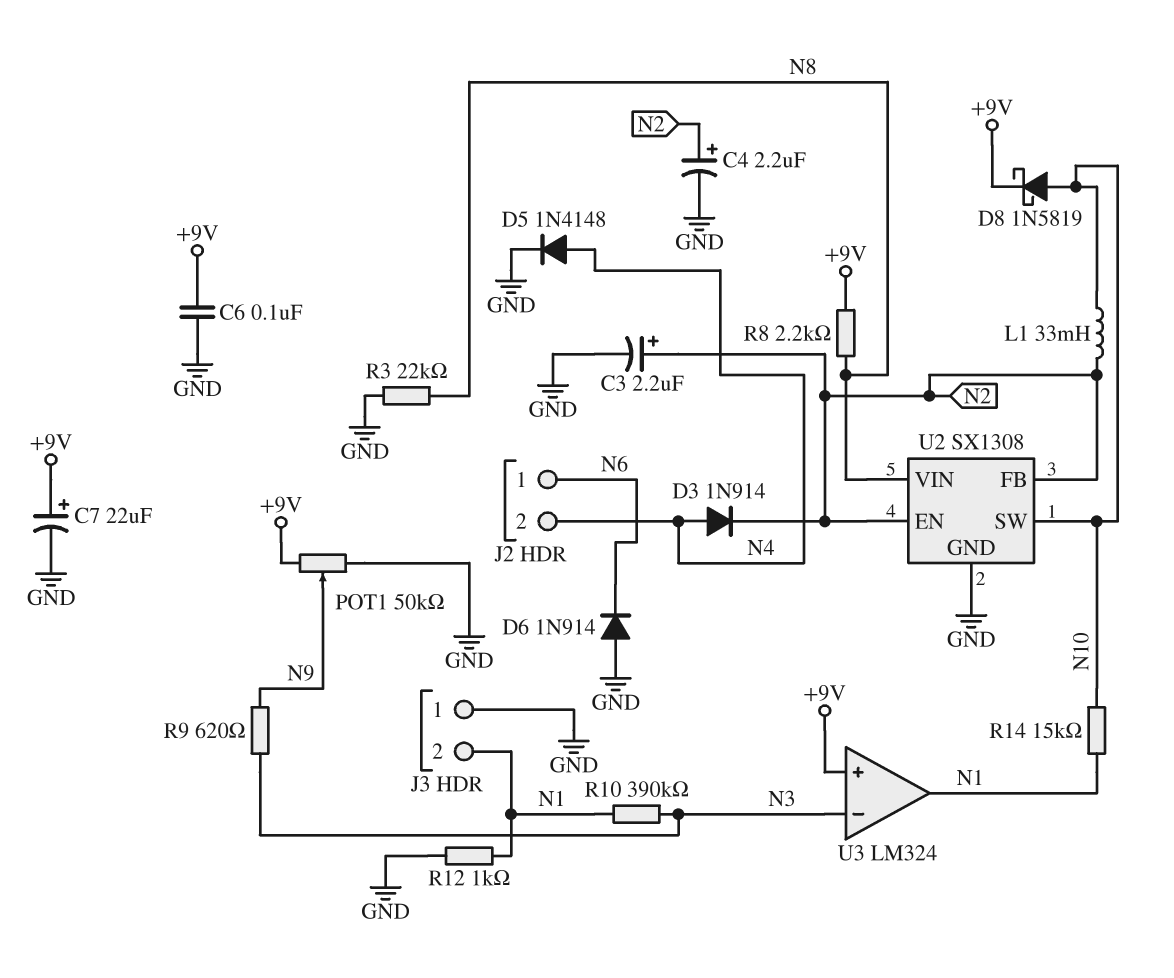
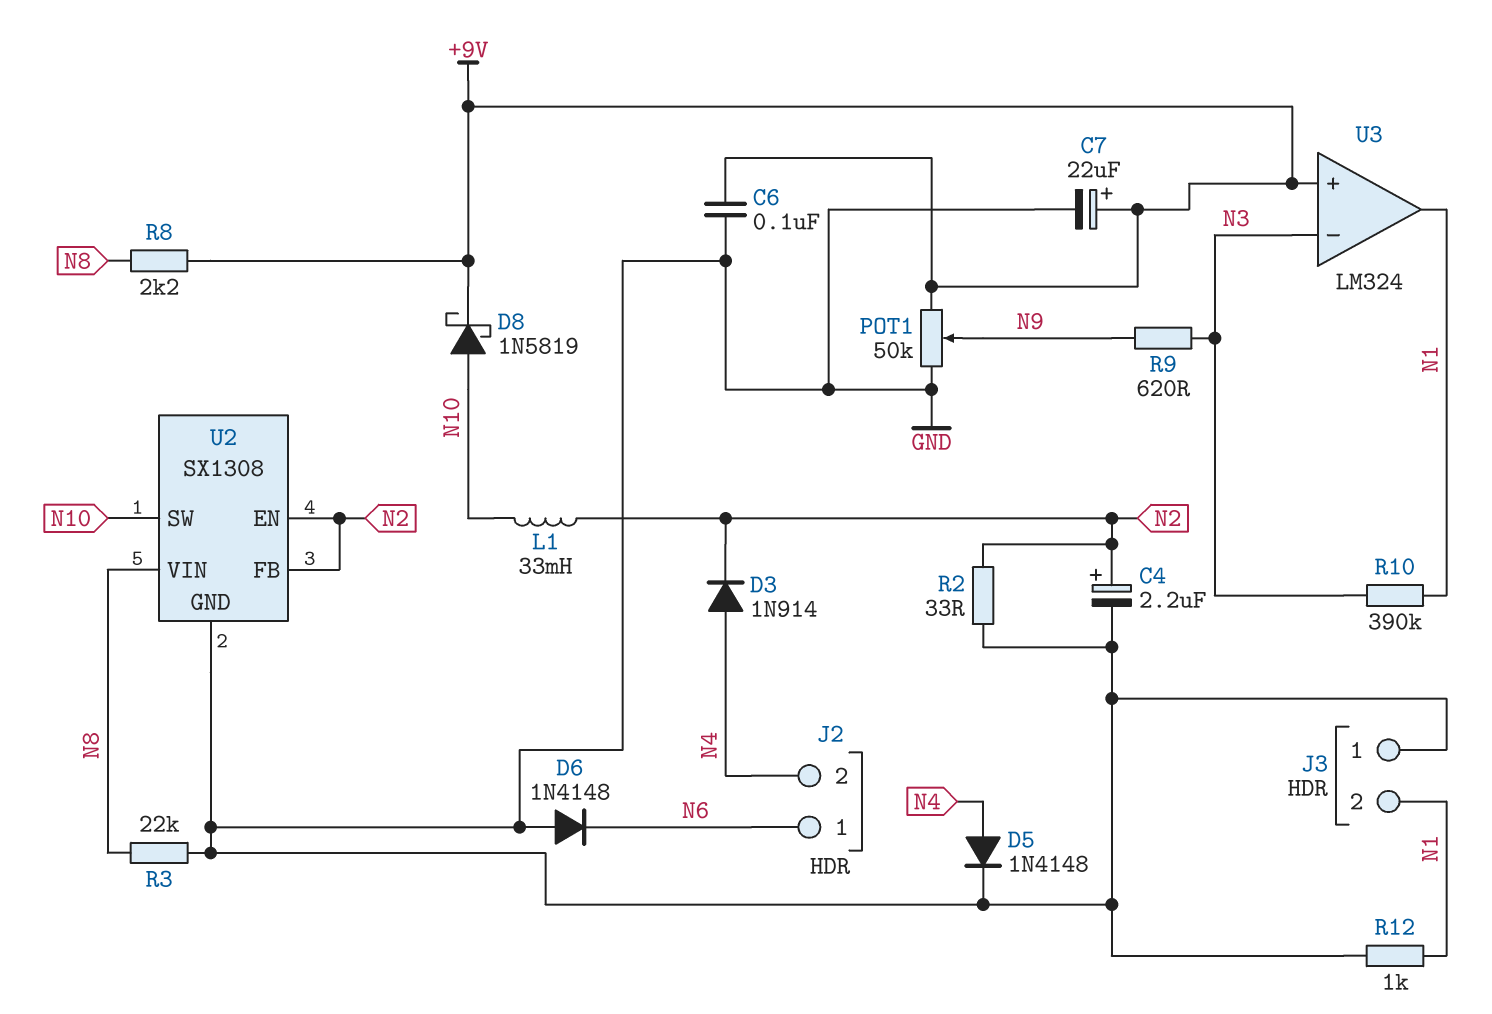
C3: 2.2uF (plus N2, minus GND) -> none
D6: diode 1N914 (A GND, K N6) -> diode 1N4148 (A GND, K N6)
R2: none -> 33 (GND, N2)
R14: 15k (N1, N10) -> none

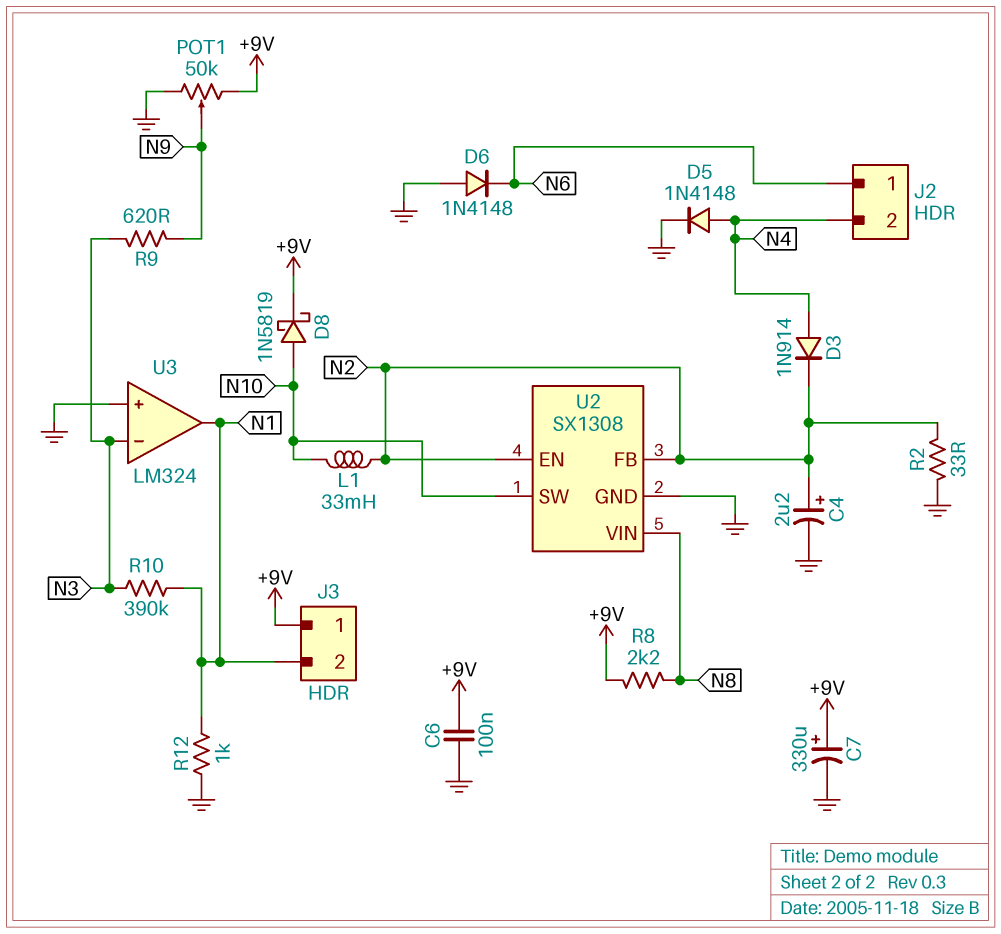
C7: 22uF (plus +9V, minus GND) -> 330uF (plus +9V, minus GND)
J3 pin 1: GND -> +9V
R3: 22k (GND, N8) -> none
U3 pin in+: +9V -> GND

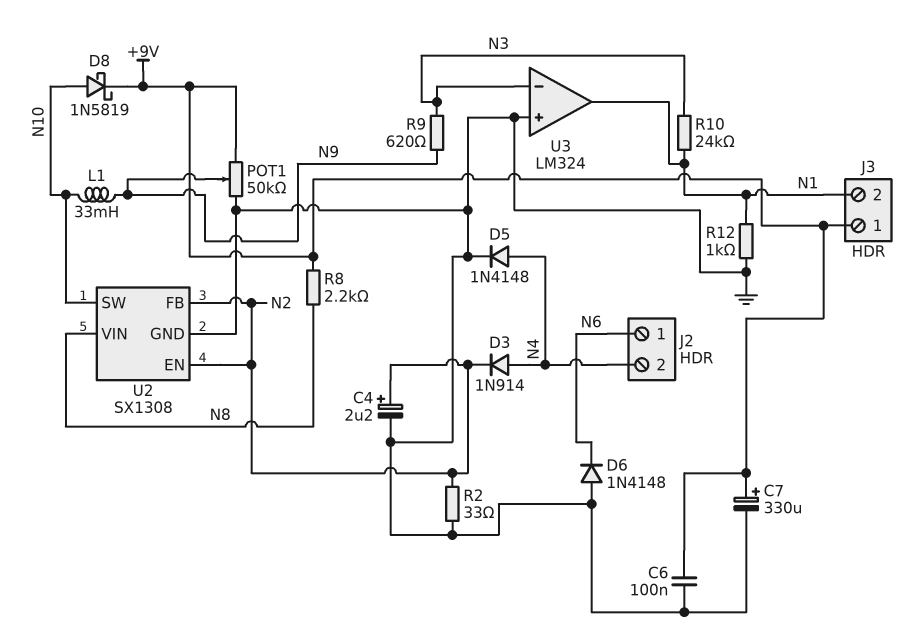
L1: 33mH (N2, N10) -> 33mH (N9, N10)
R10: 390k (N1, N3) -> 24k (N1, N3)

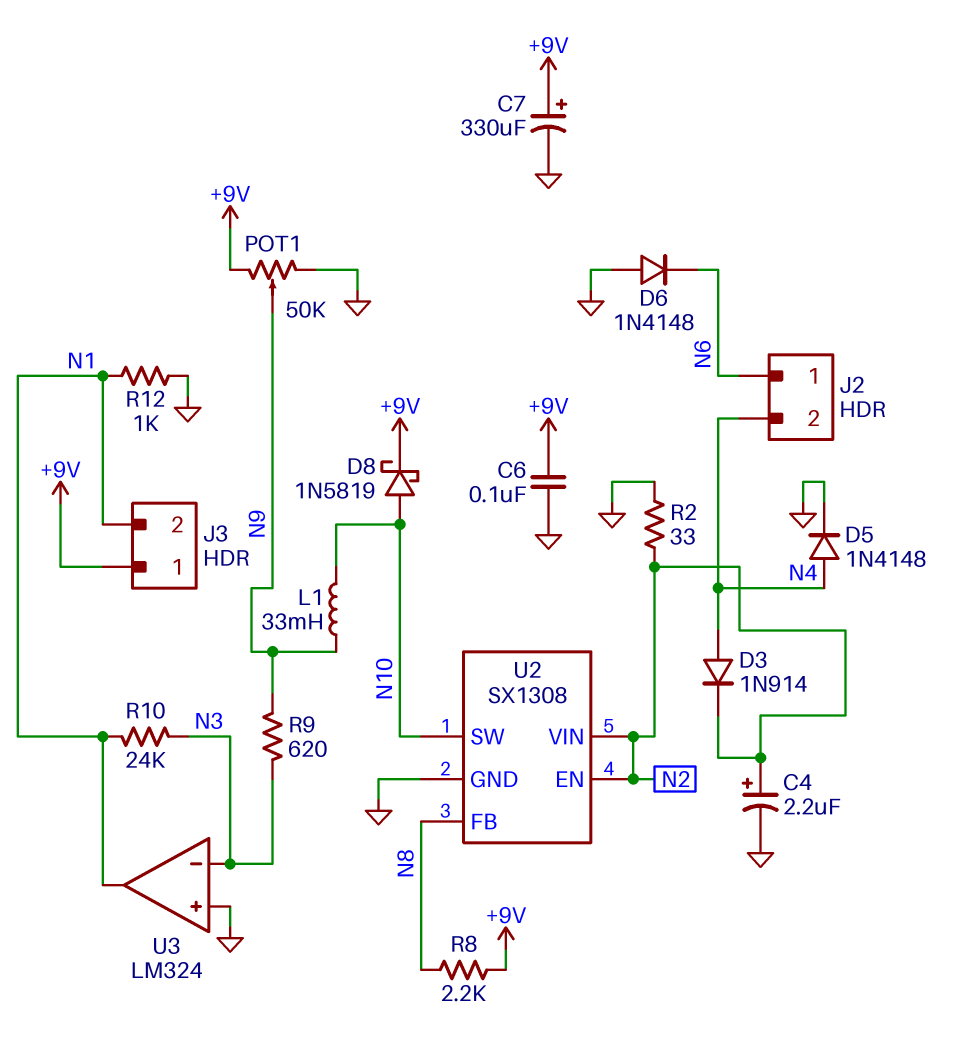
U2 pin FB: N2 -> N8
U2 pin VIN: N8 -> N2

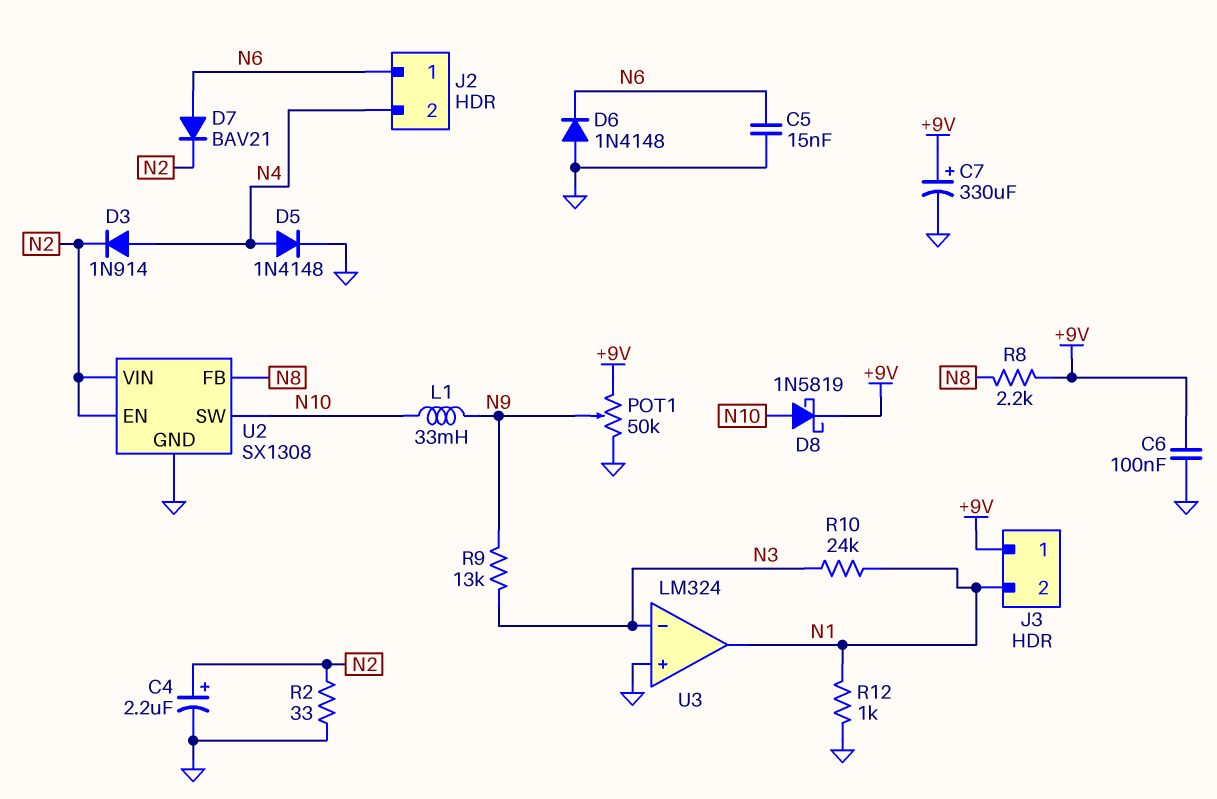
C5: none -> 15nF (GND, N6)
D7: none -> diode BAV21 (A N6, K N2)
R9: 620 (N3, N9) -> 13k (N3, N9)

